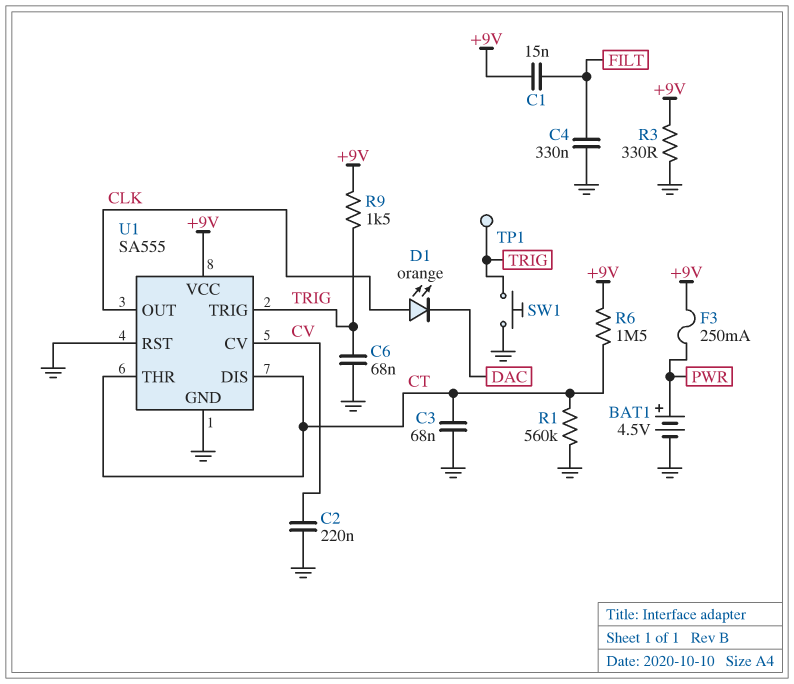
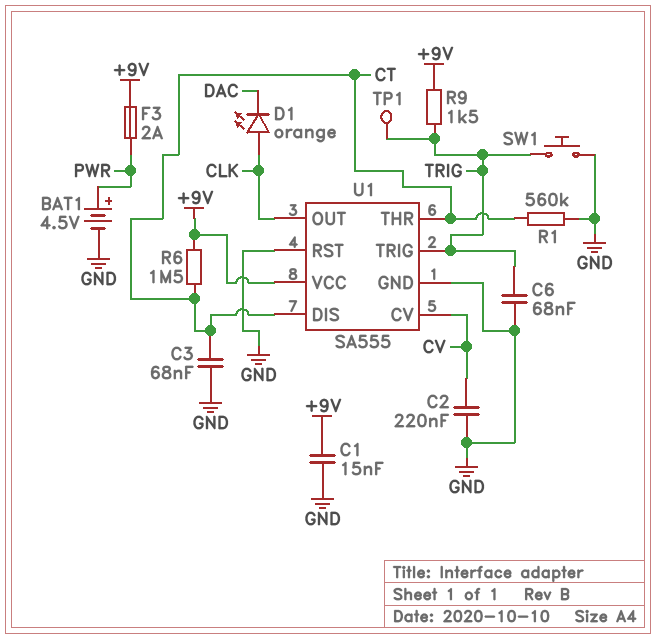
C1: 15nF (+9V, FILT) -> 15nF (+9V, GND)
C4: 330nF (FILT, GND) -> none
F3: 250mA (+9V, PWR) -> 2A (+9V, PWR)
R3: 330 (+9V, GND) -> none

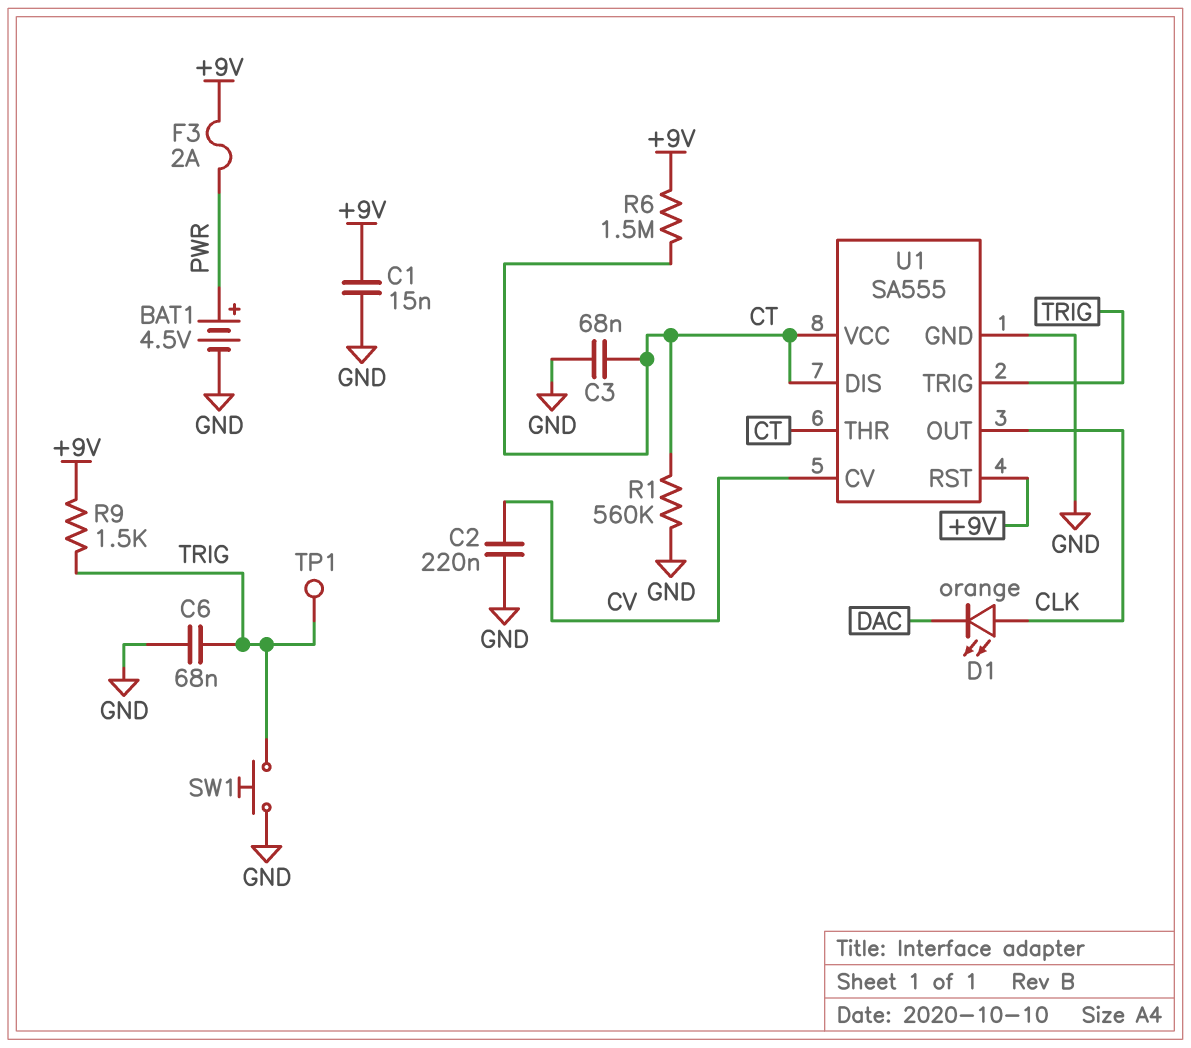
U1 pin RST: GND -> +9V
U1 pin VCC: +9V -> CT

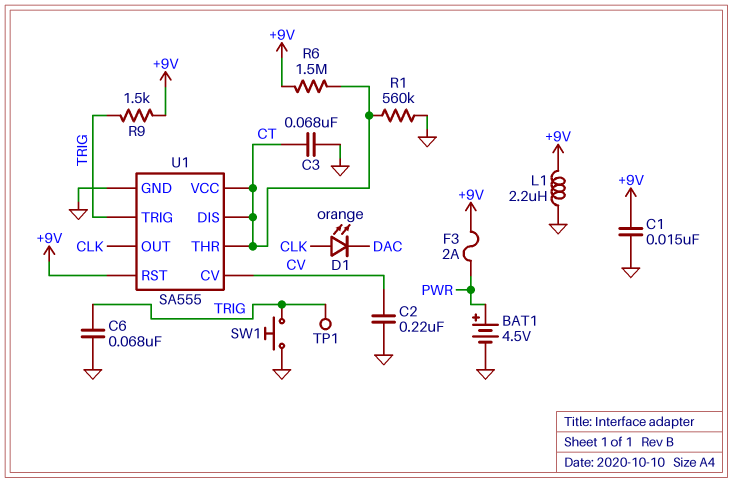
L1: none -> 2.2uH (+9V, GND)

